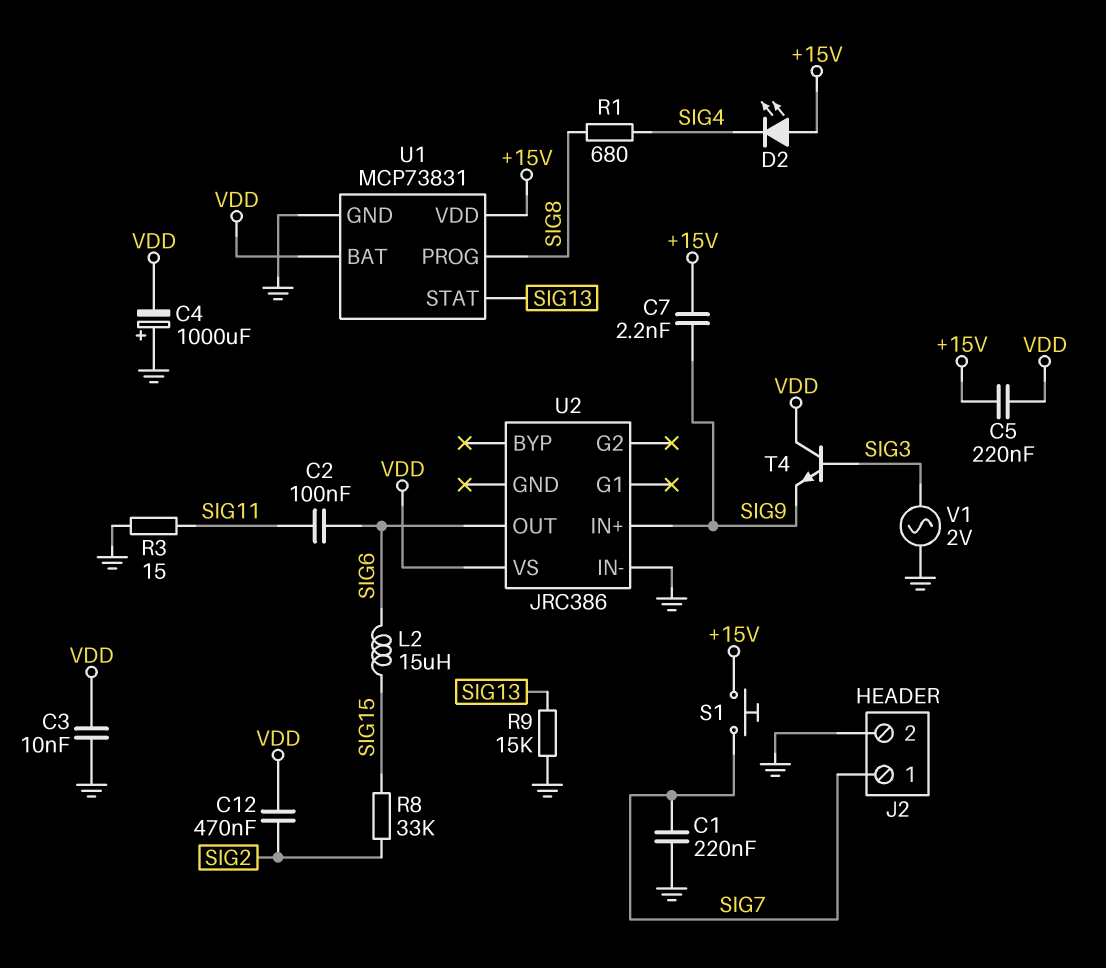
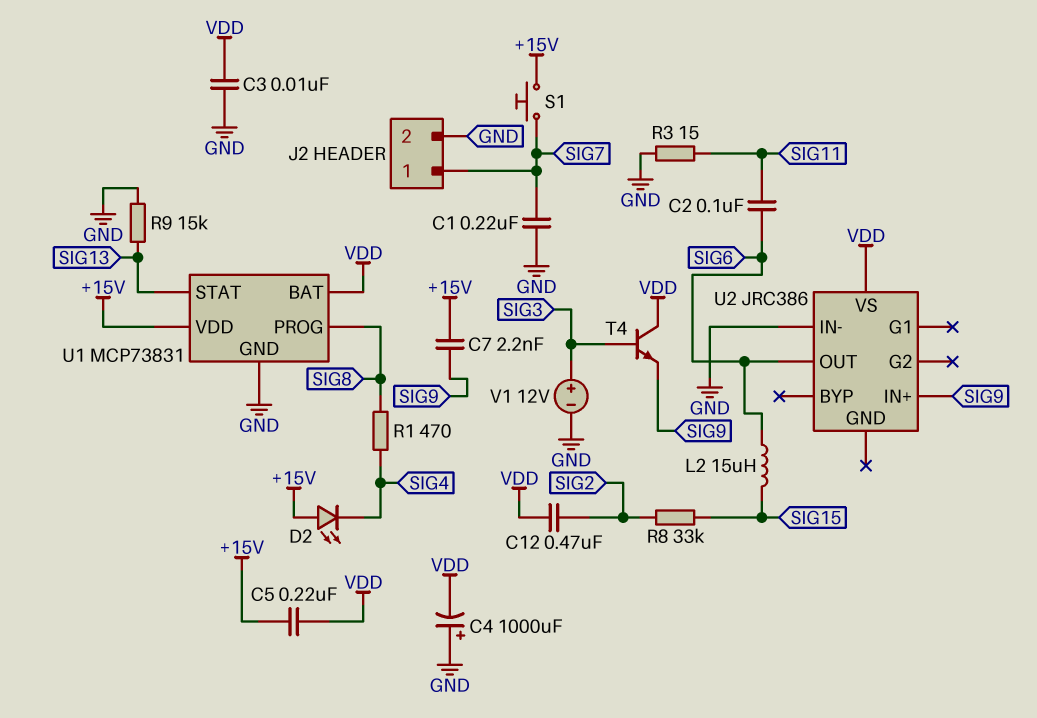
R1: 680 (SIG4, SIG8) -> 470 (SIG4, SIG8)
V1: AC 2V (GND, SIG3) -> 12V (plus SIG3, minus GND)

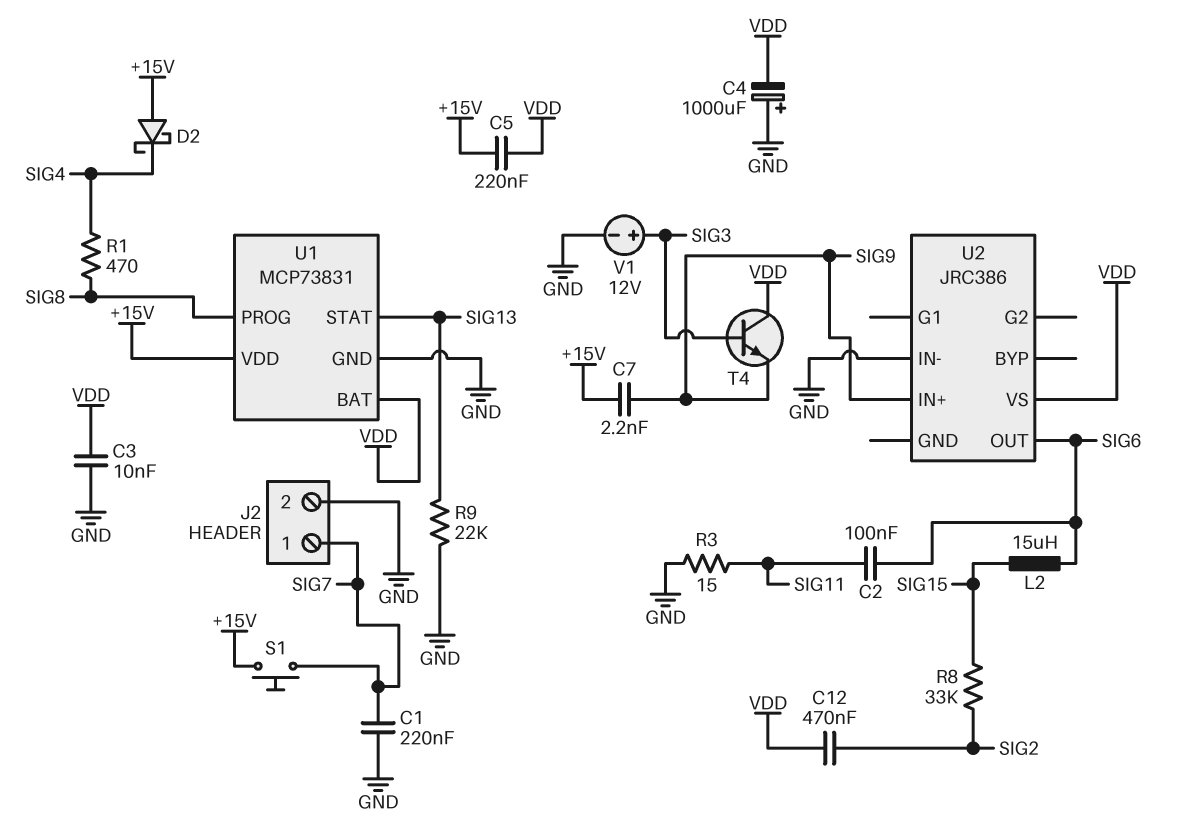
D2: LED (A +15V, K SIG4) -> schottky (A +15V, K SIG4)
R9: 15k (GND, SIG13) -> 22k (GND, SIG13)

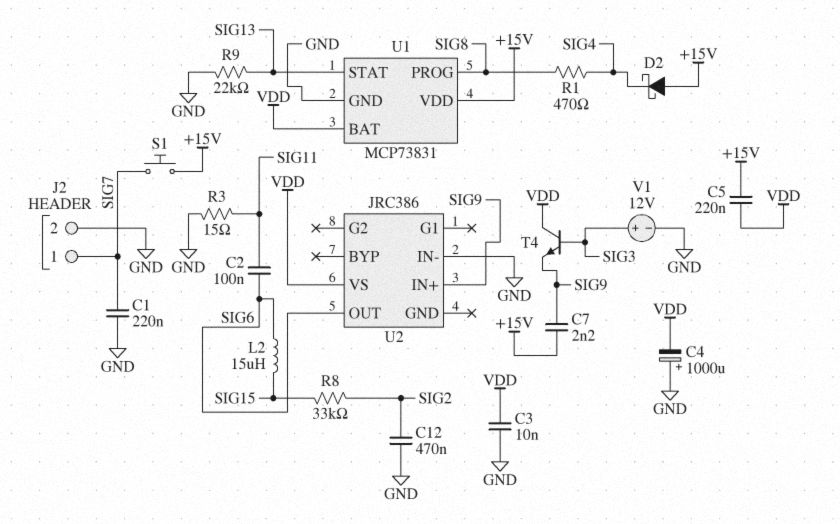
C12: 470nF (SIG2, VDD) -> 470nF (GND, SIG2)

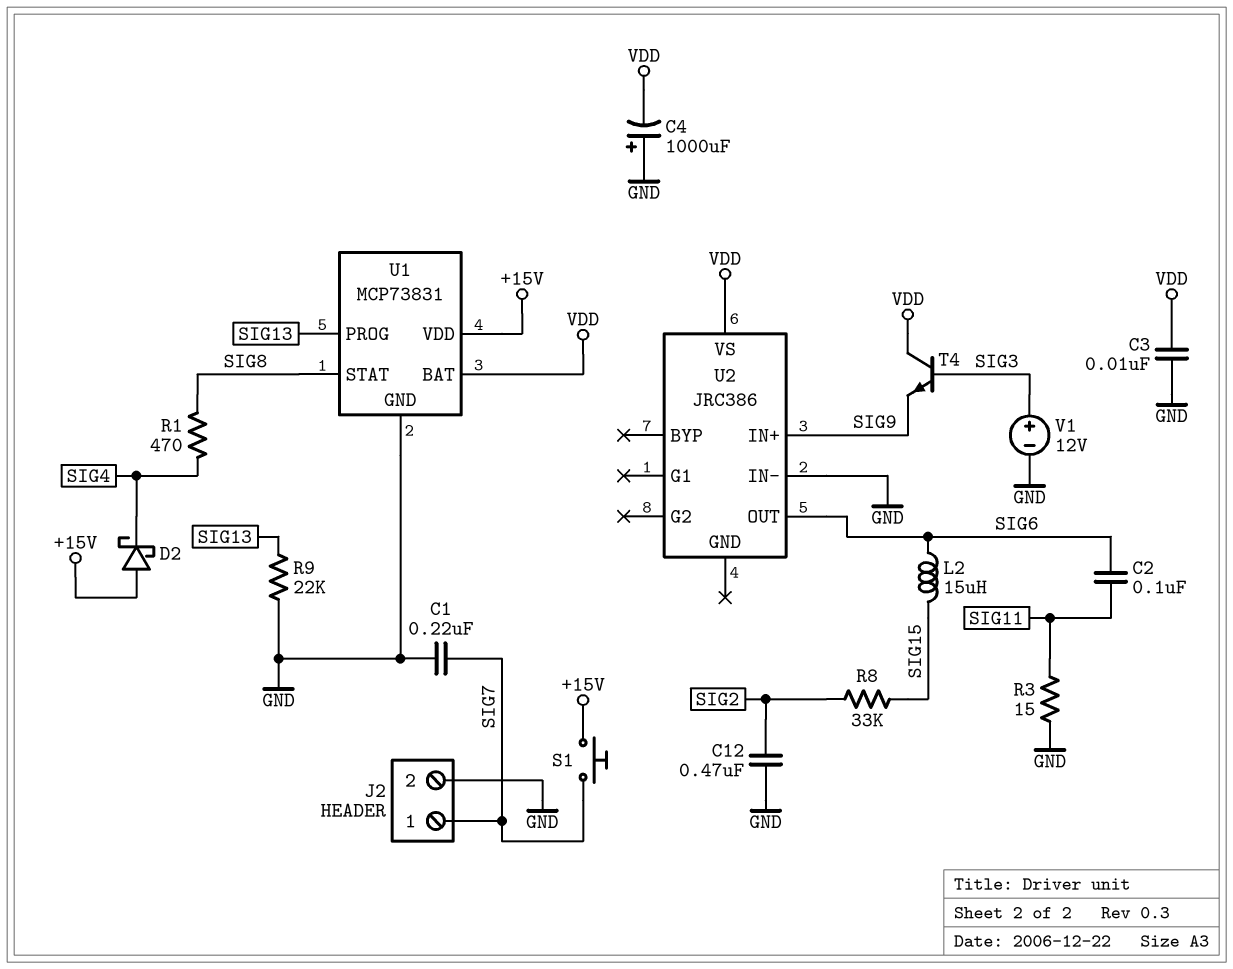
C5: 220nF (+15V, VDD) -> none
C7: 2.2nF (+15V, SIG9) -> none
U1 pin PROG: SIG8 -> SIG13
U1 pin STAT: SIG13 -> SIG8

